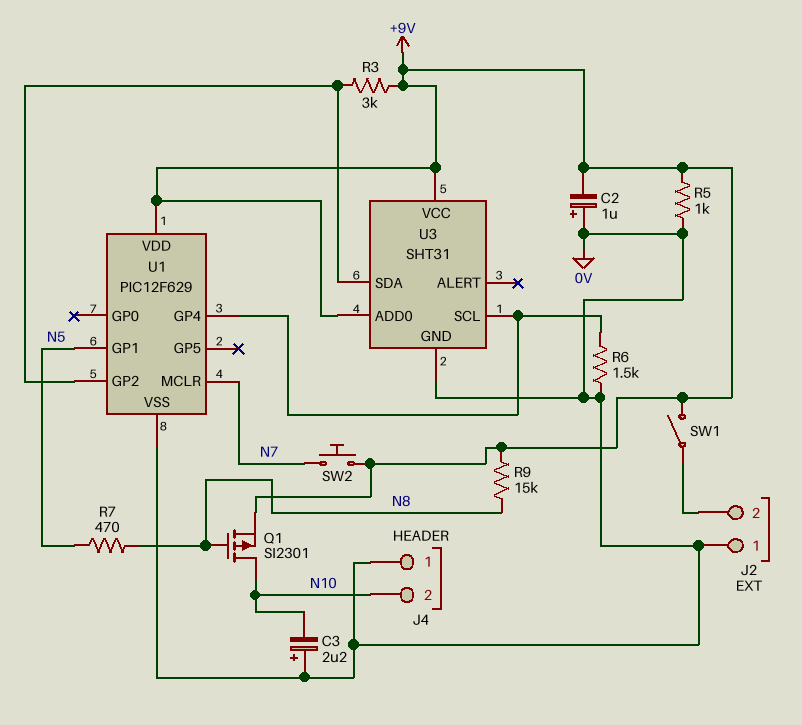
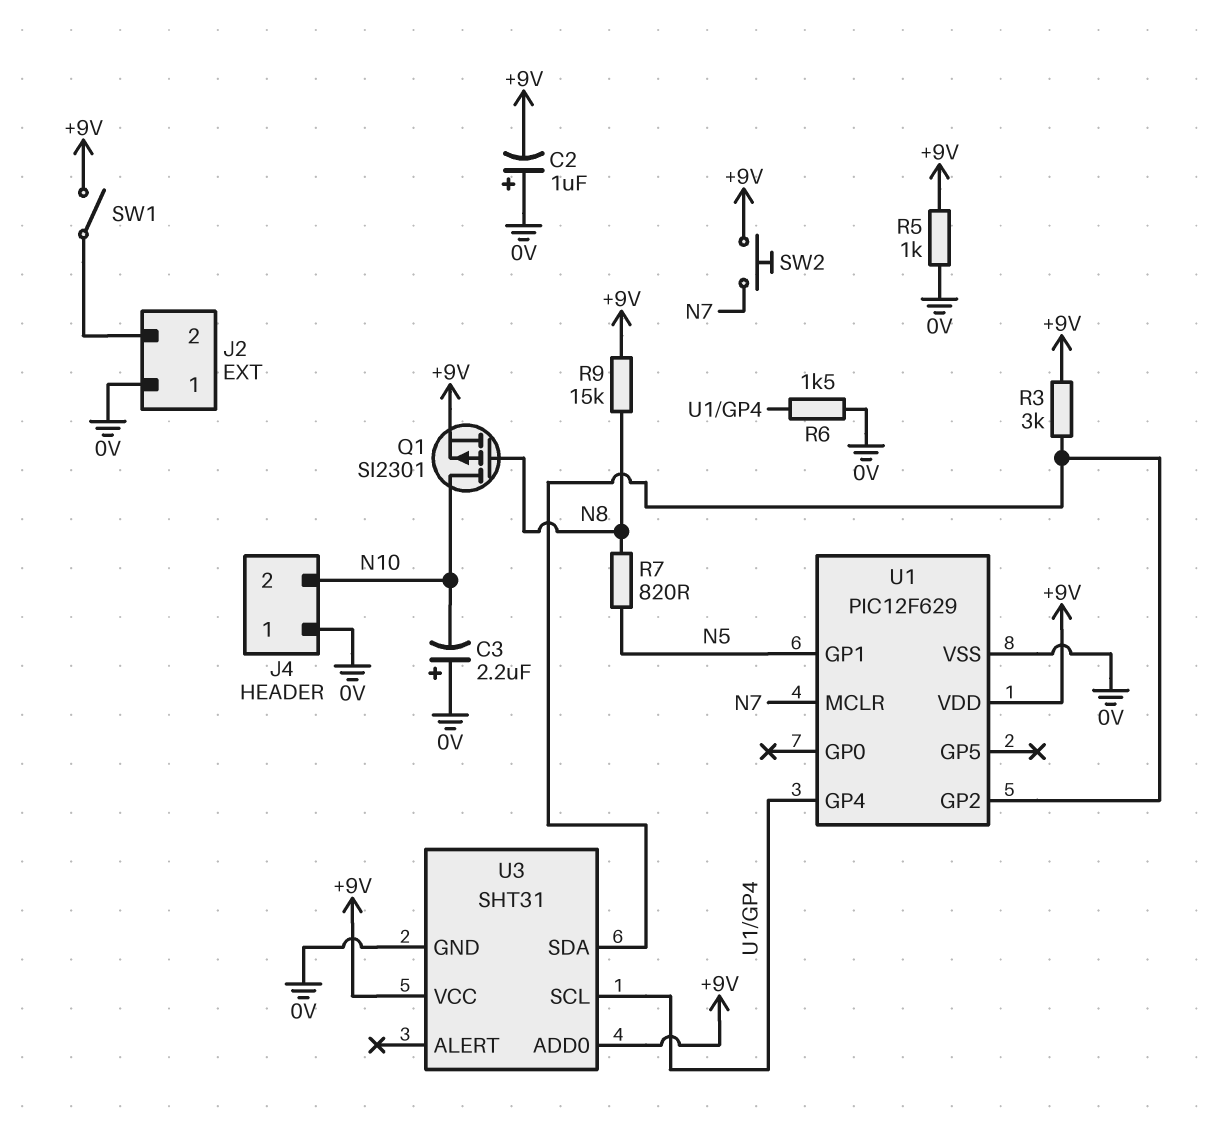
R7: 470 (N5, N8) -> 820 (N5, N8)

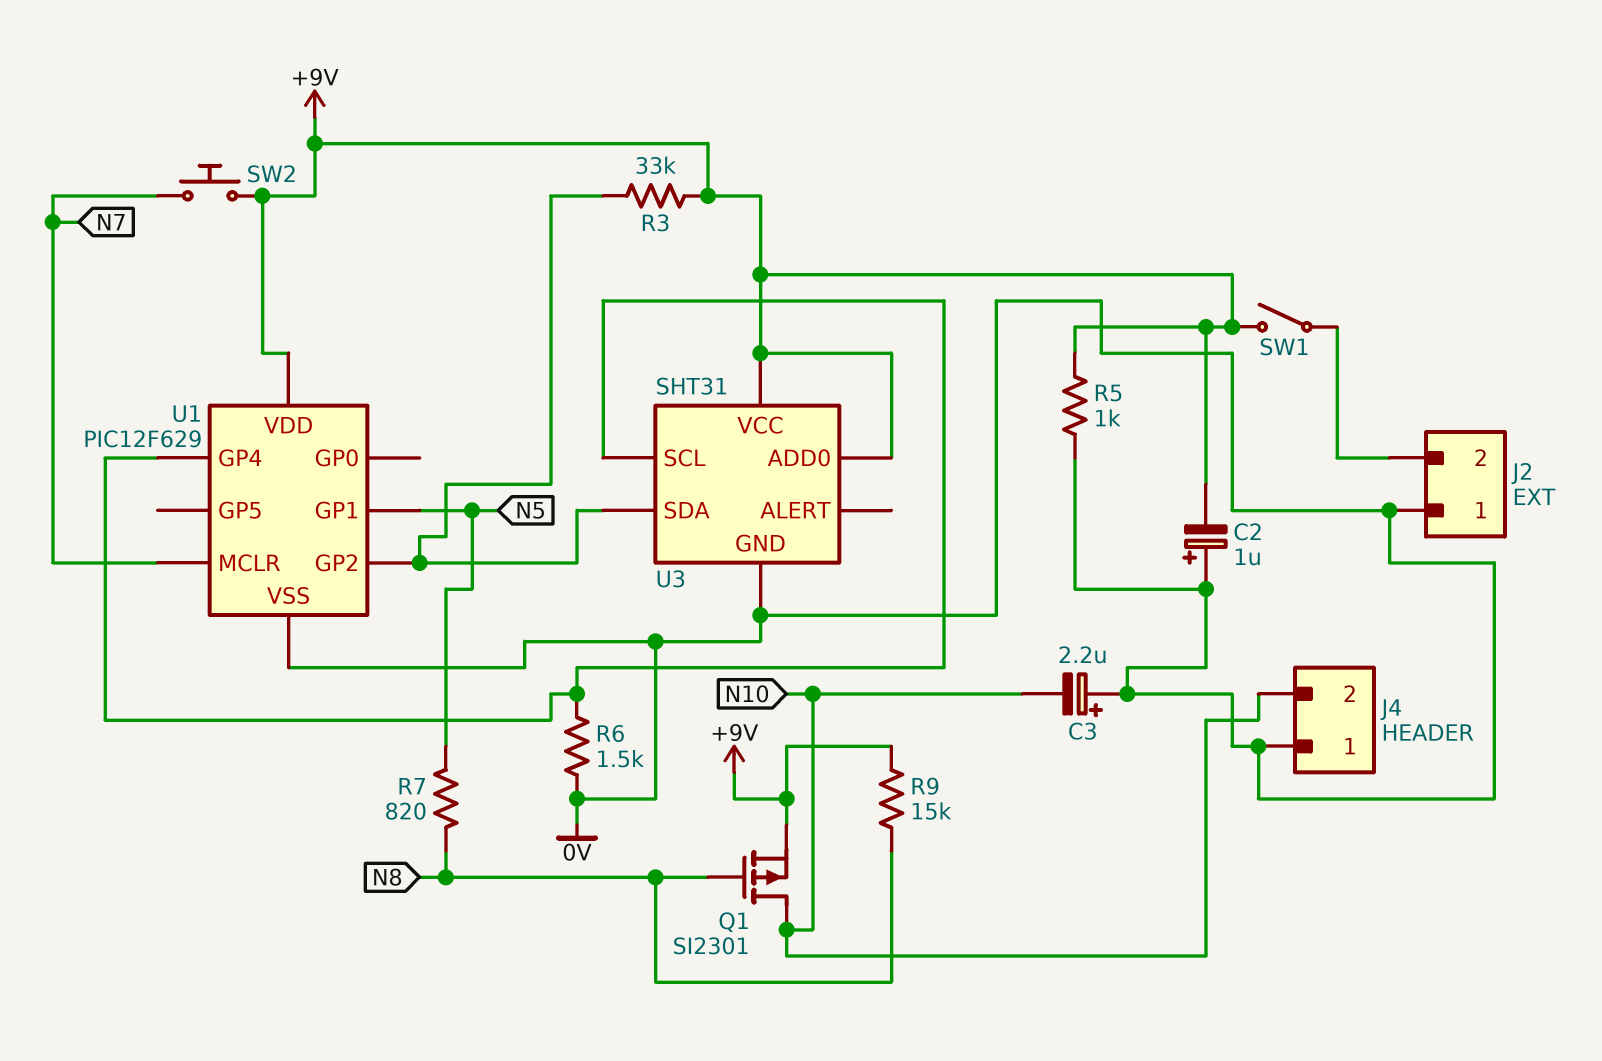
R3: 3k (+9V, U1/GP2) -> 33k (+9V, U1/GP2)

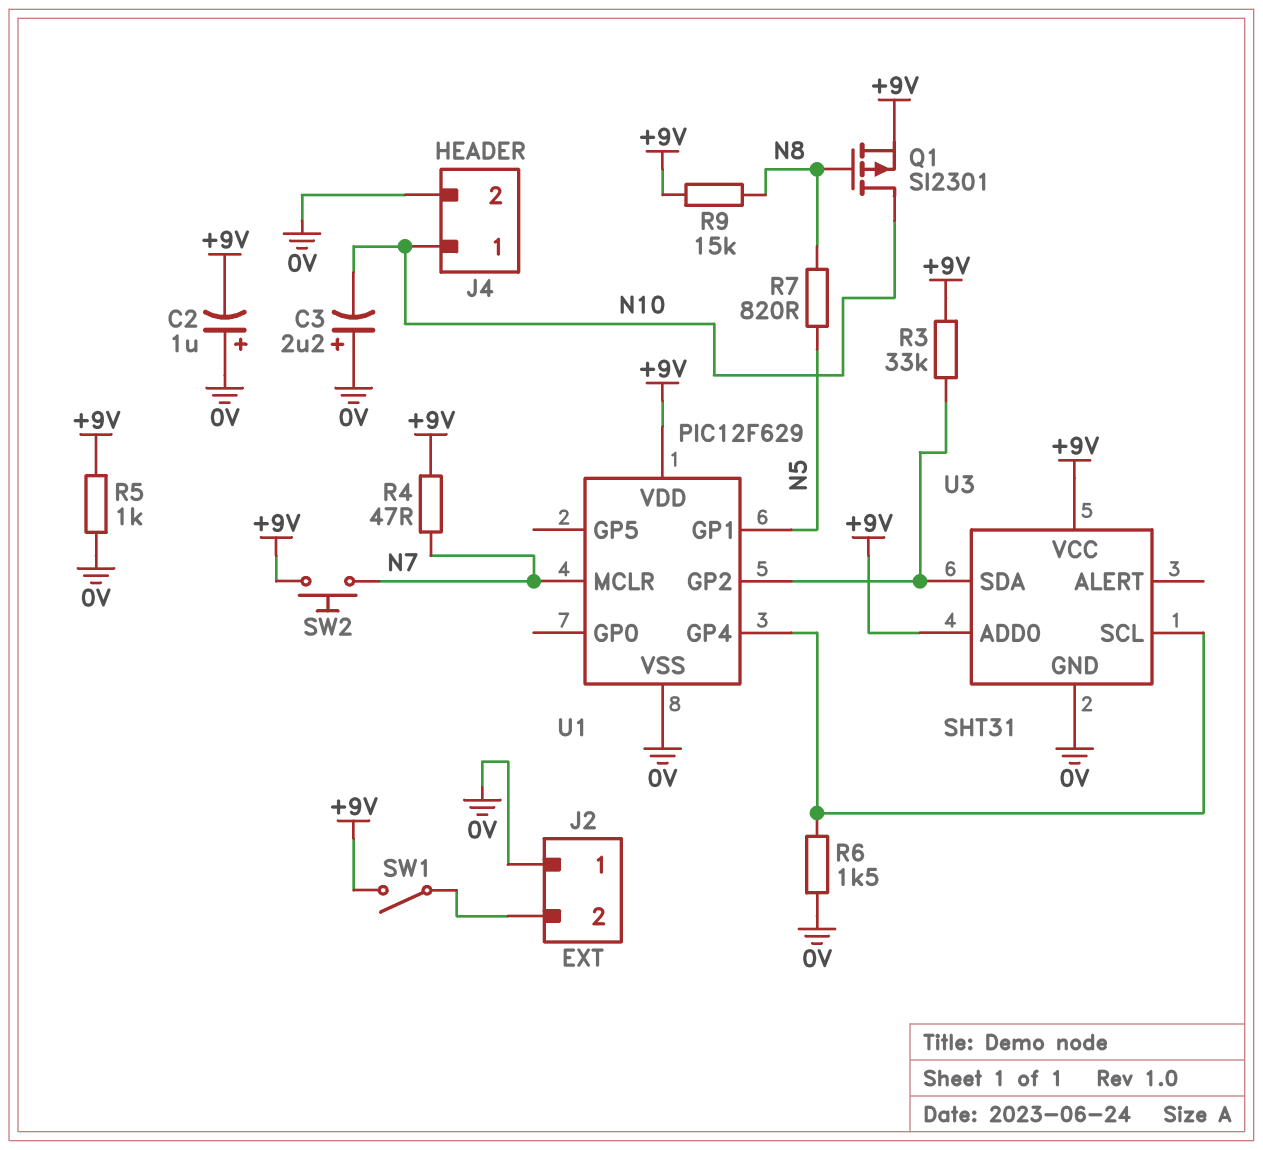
J4 pin 1: 0V -> N10
J4 pin 2: N10 -> 0V
R4: none -> 47 (+9V, N7)

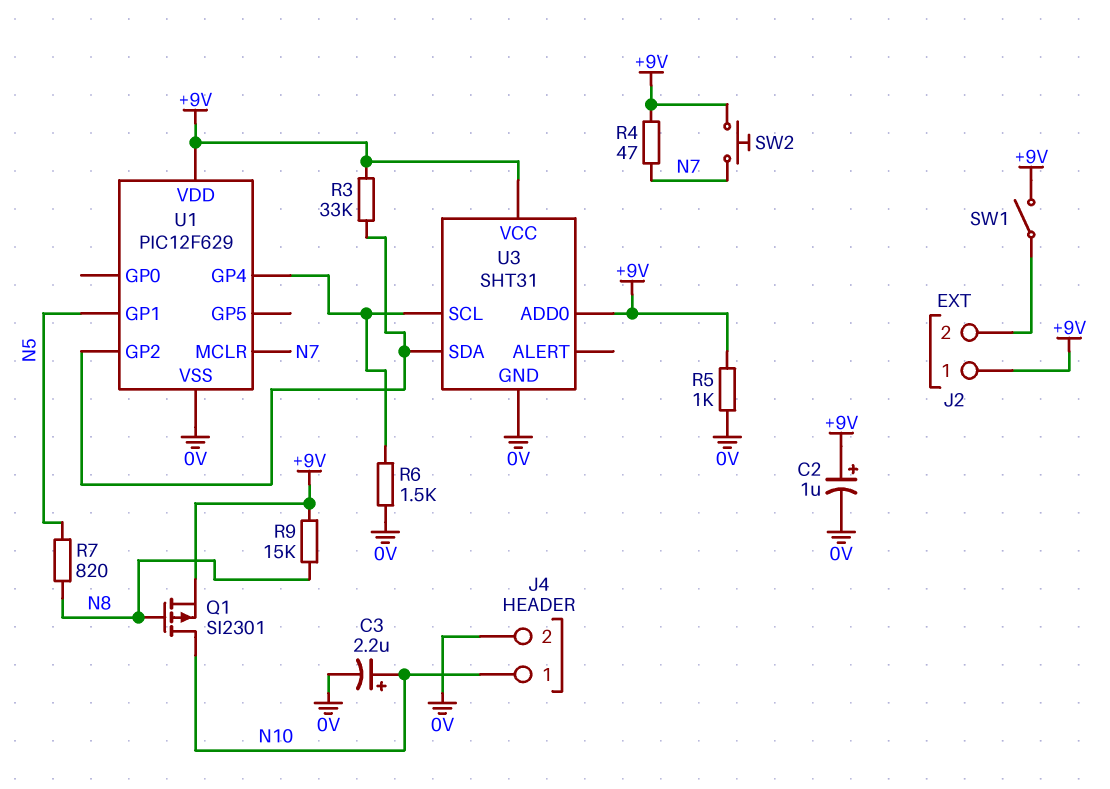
C2: 1uF (plus 0V, minus +9V) -> 1uF (plus +9V, minus 0V)
C3: 2.2uF (plus 0V, minus N10) -> 2.2uF (plus N10, minus 0V)
J2 pin 1: 0V -> +9V

